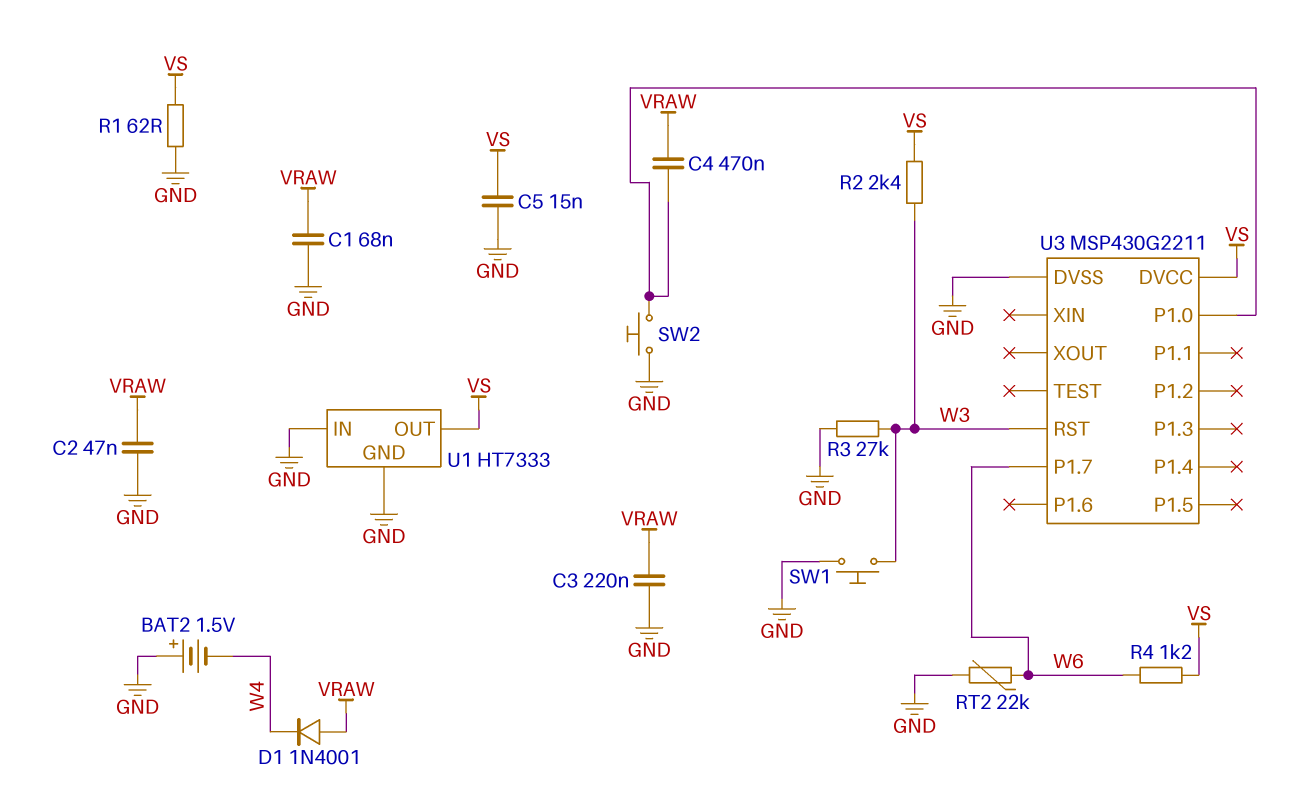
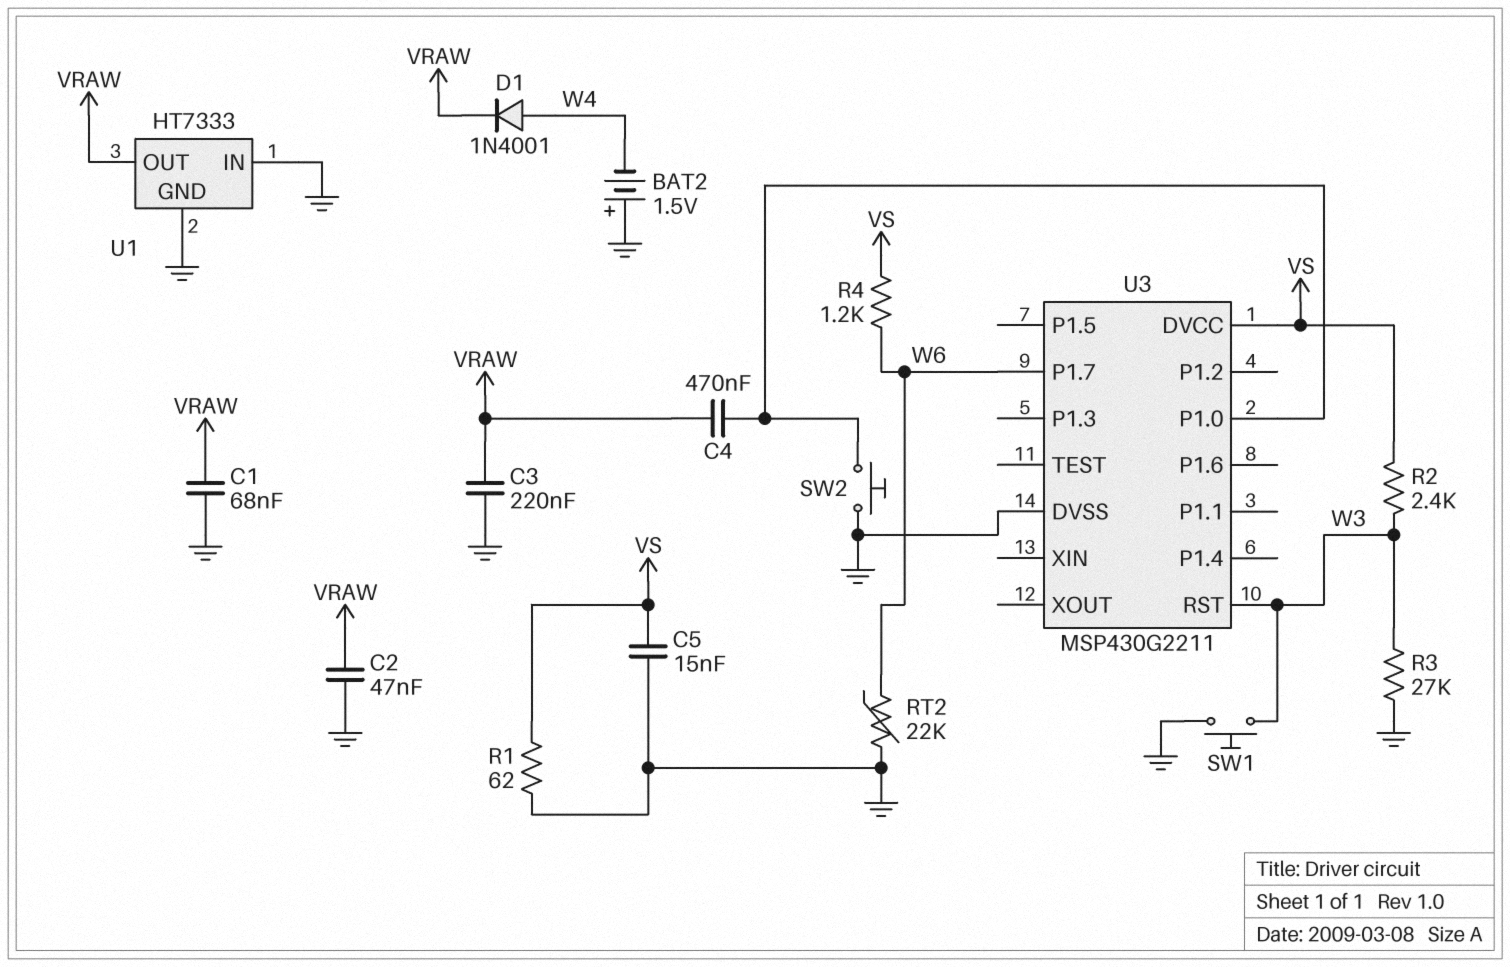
D1: diode 1N4001 (A VRAW, K W4) -> diode 1N4001 (A W4, K VRAW)
U1 pin OUT: VS -> VRAW

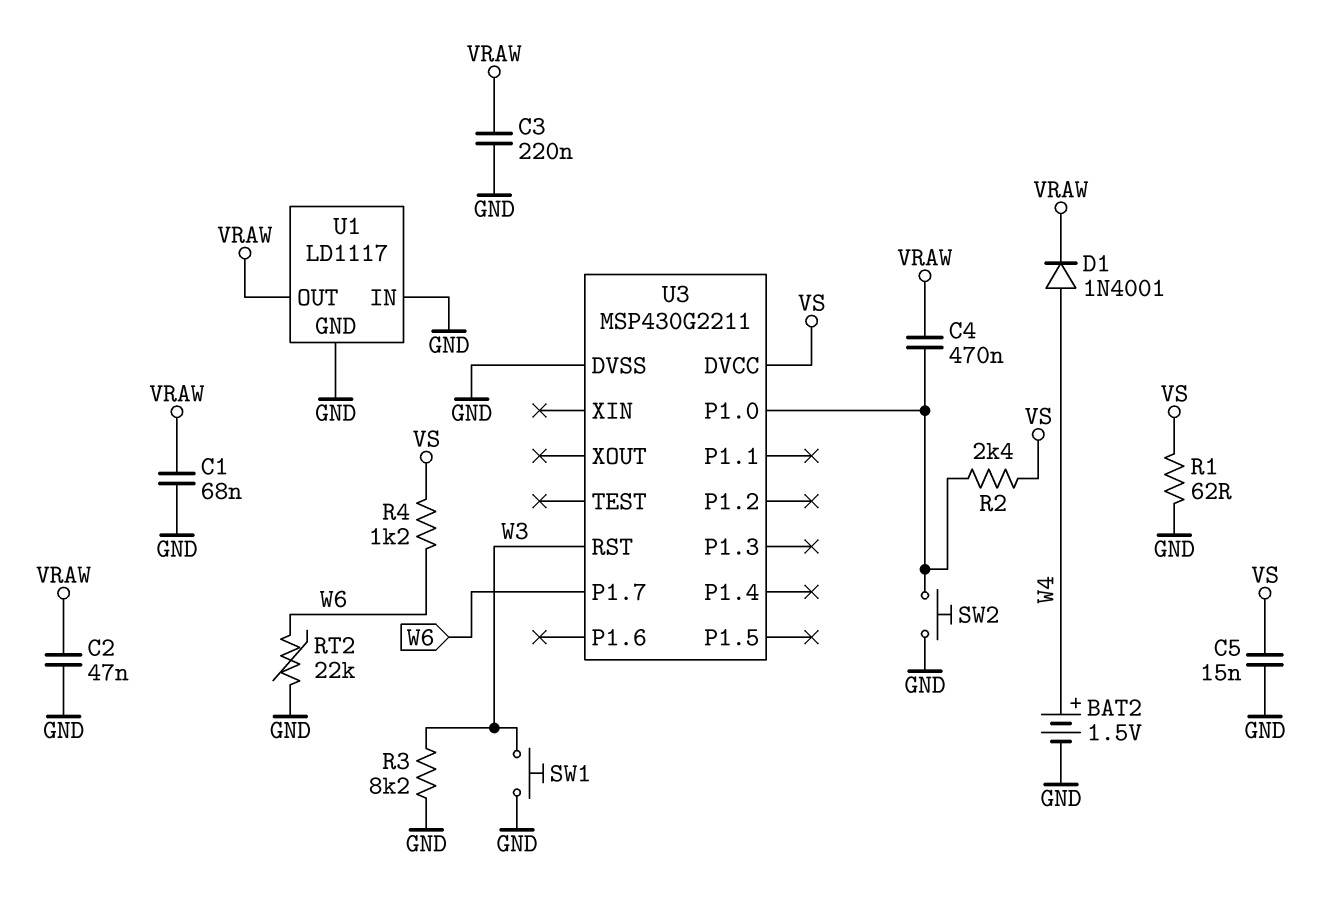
BAT2: 1.5V (plus GND, minus W4) -> 1.5V (plus W4, minus GND)
R2: 2.4k (VS, W3) -> 2.4k (U3/P1.0, VS)
R3: 27k (GND, W3) -> 8.2k (GND, W3)
U1: HT7333 -> LD1117

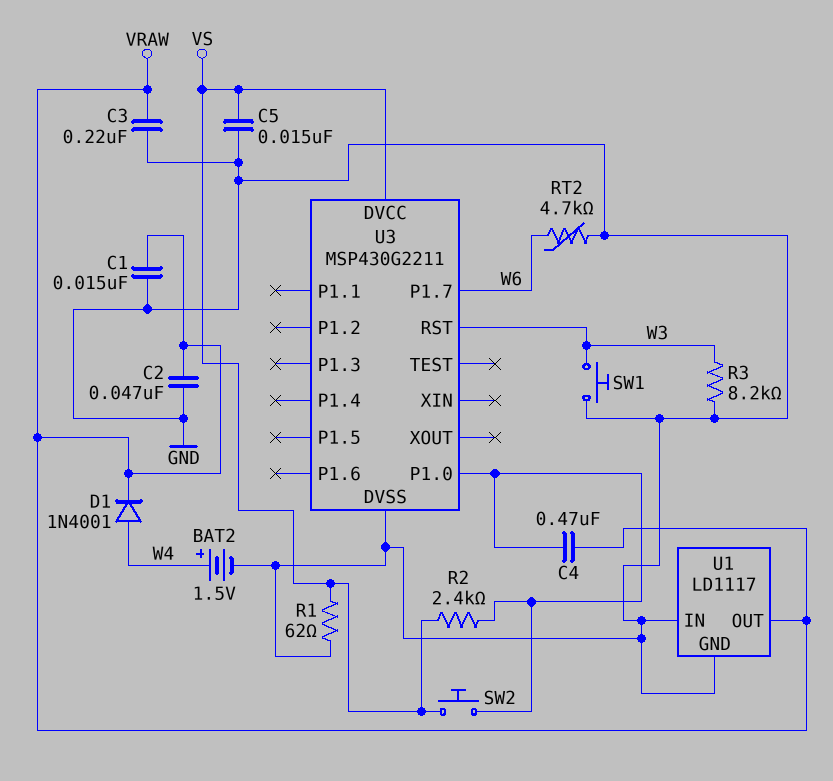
C1: 68nF (GND, VRAW) -> 15nF (GND, VRAW)
R4: 1.2k (VS, W6) -> none
RT2: 22k (GND, W6) -> 4.7k (GND, W6)
SW2: button (GND, U3/P1.0) -> button (U3/P1.0, VS)

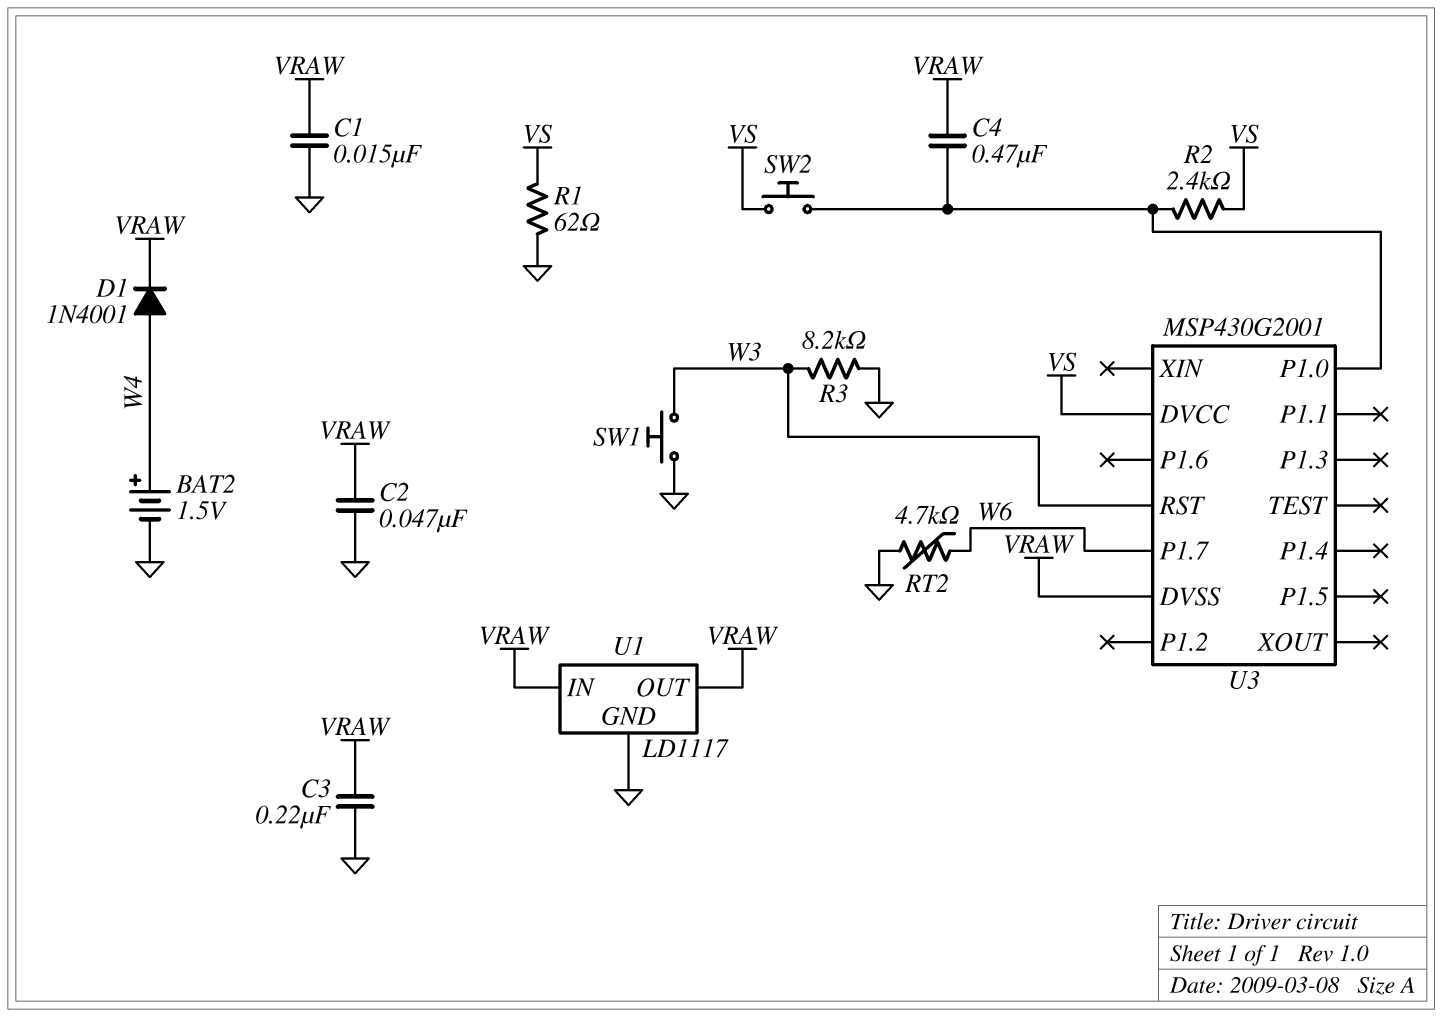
C5: 15nF (GND, VS) -> none
U1 pin IN: GND -> VRAW
U3: MSP430G2211 -> MSP430G2001
U3 pin DVSS: GND -> VRAW

